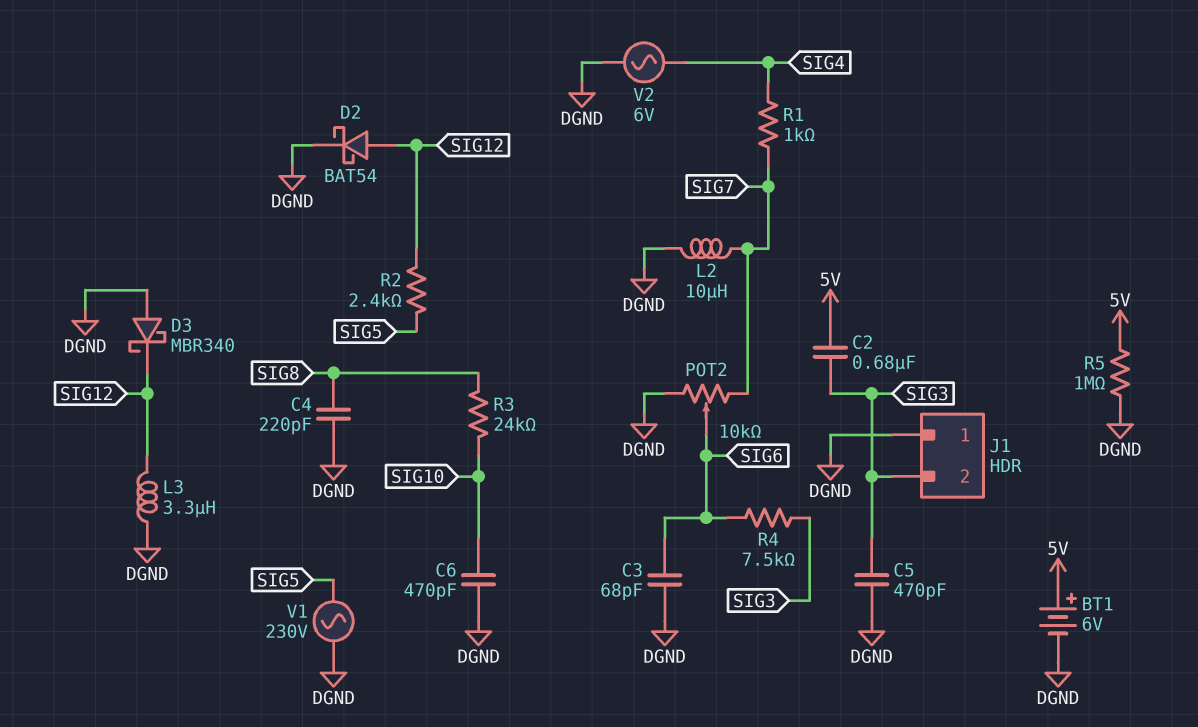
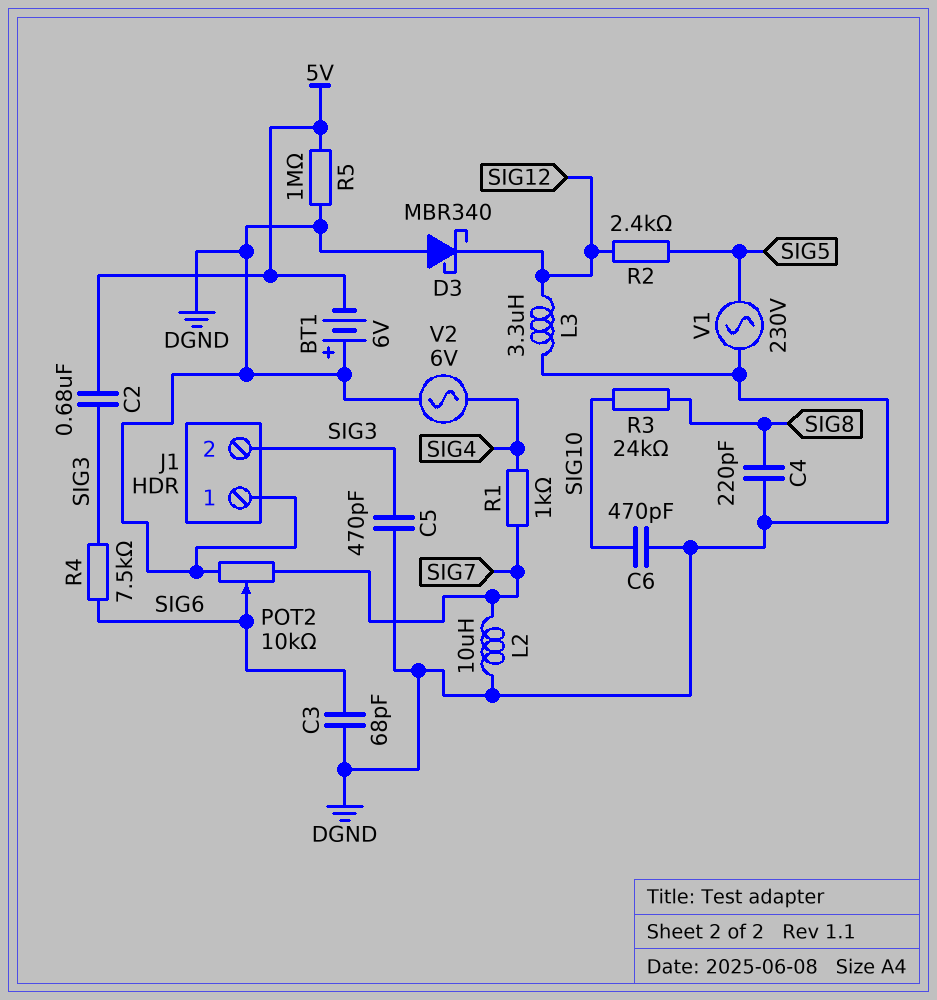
BT1: 6V (plus 5V, minus DGND) -> 6V (plus DGND, minus 5V)
D2: schottky BAT54 (A SIG12, K DGND) -> none

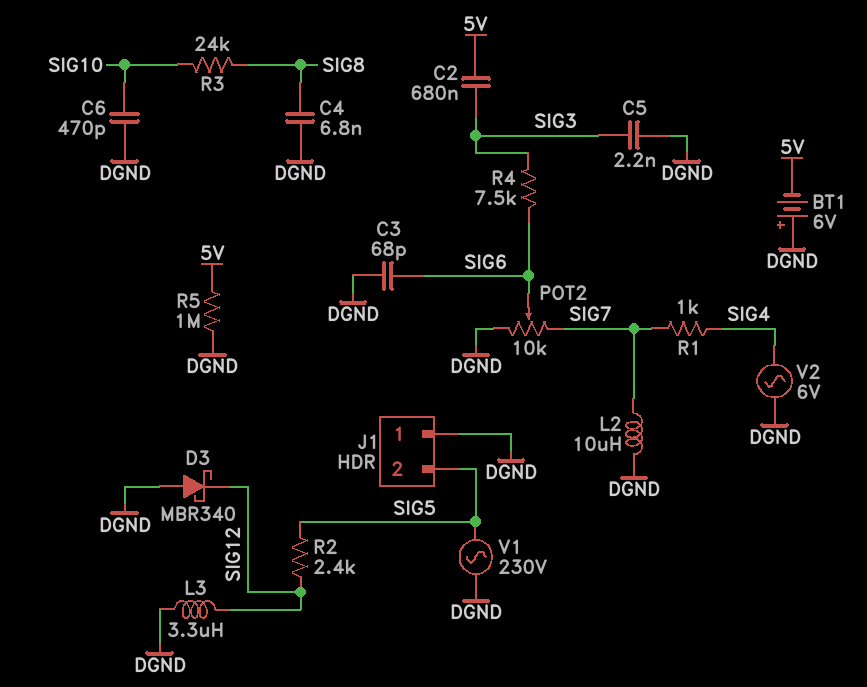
C4: 220pF (DGND, SIG8) -> 6.8nF (DGND, SIG8)
C5: 470pF (DGND, SIG3) -> 2.2nF (DGND, SIG3)
J1 pin 2: SIG3 -> SIG5

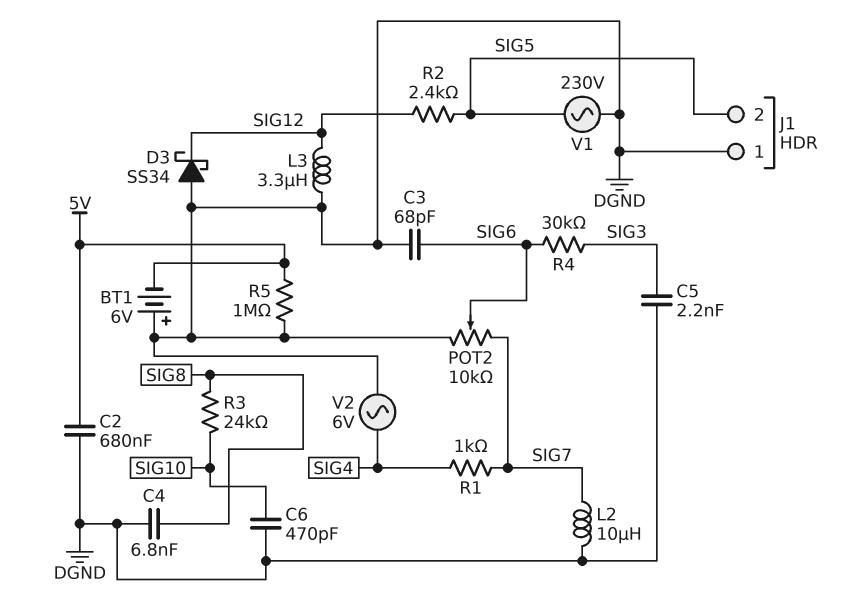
C2: 680nF (5V, SIG3) -> 680nF (5V, DGND)
D3: schottky MBR340 (A DGND, K SIG12) -> schottky SS34 (A DGND, K SIG12)
R4: 7.5k (SIG3, SIG6) -> 30k (SIG3, SIG6)

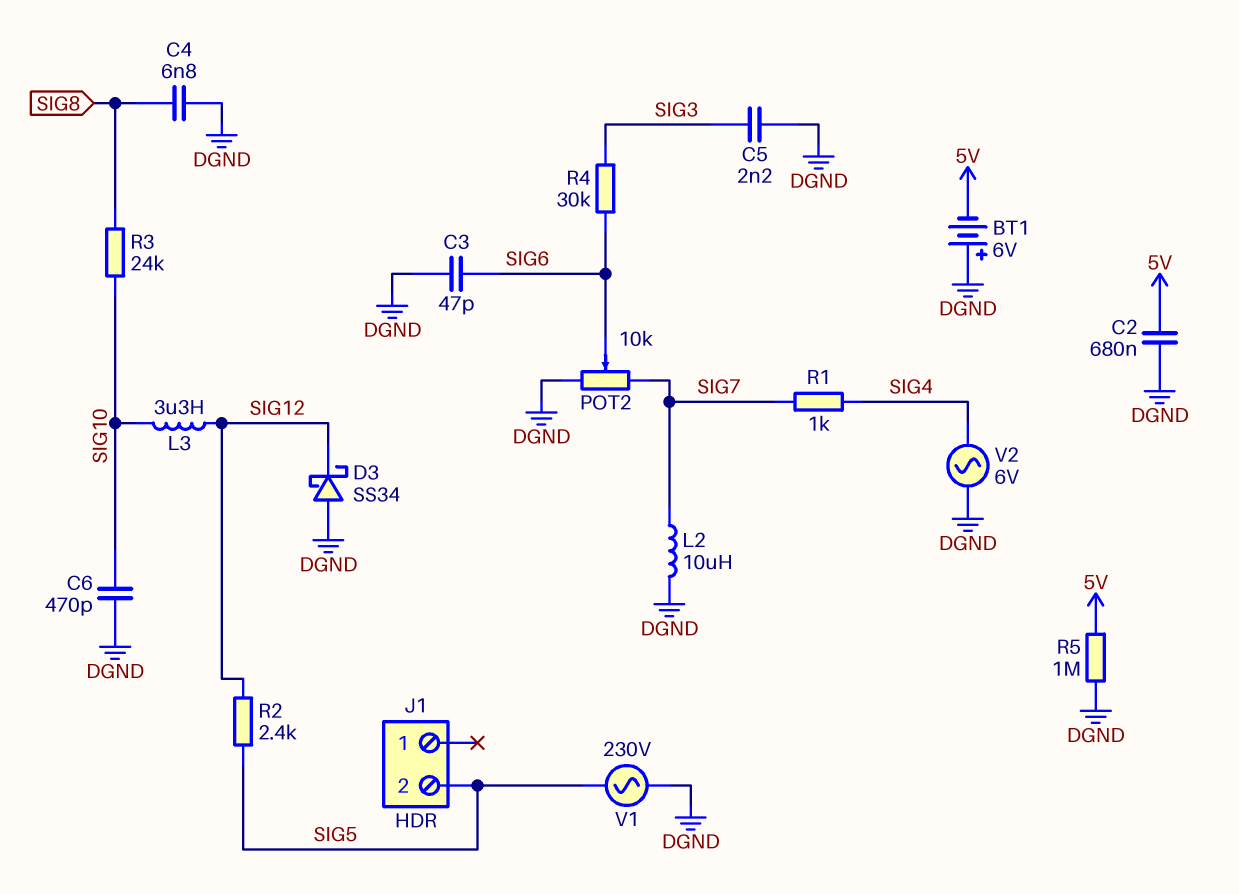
C3: 68pF (DGND, SIG6) -> 47pF (DGND, SIG6)
J1 pin 1: DGND -> none
L3: 3.3uH (DGND, SIG12) -> 3.3uH (SIG10, SIG12)

